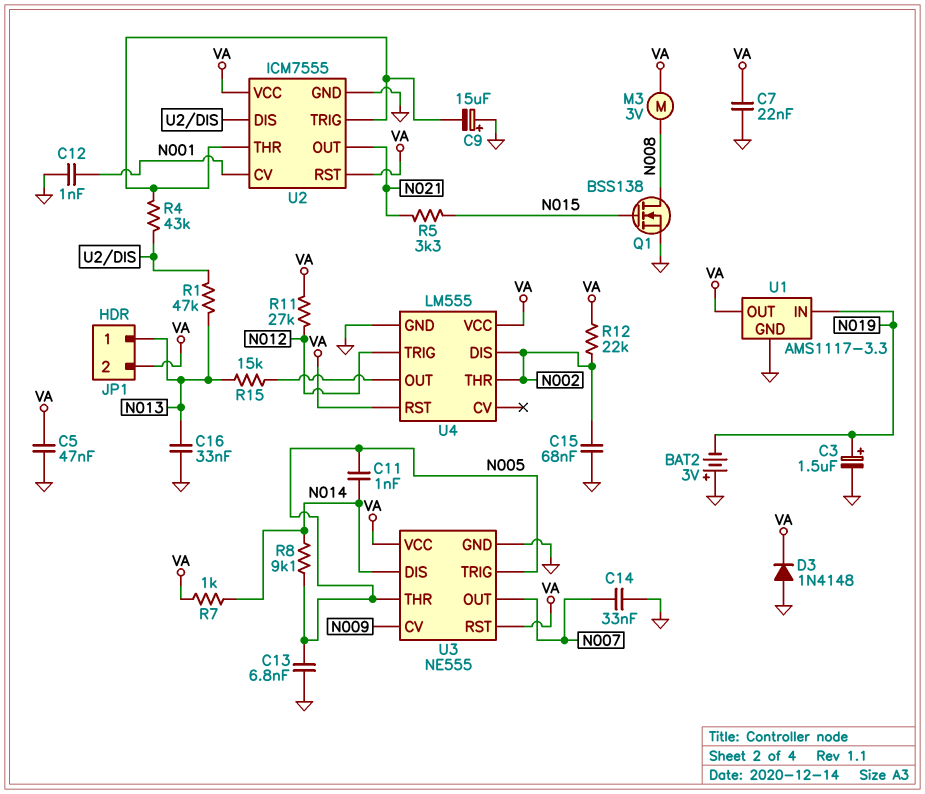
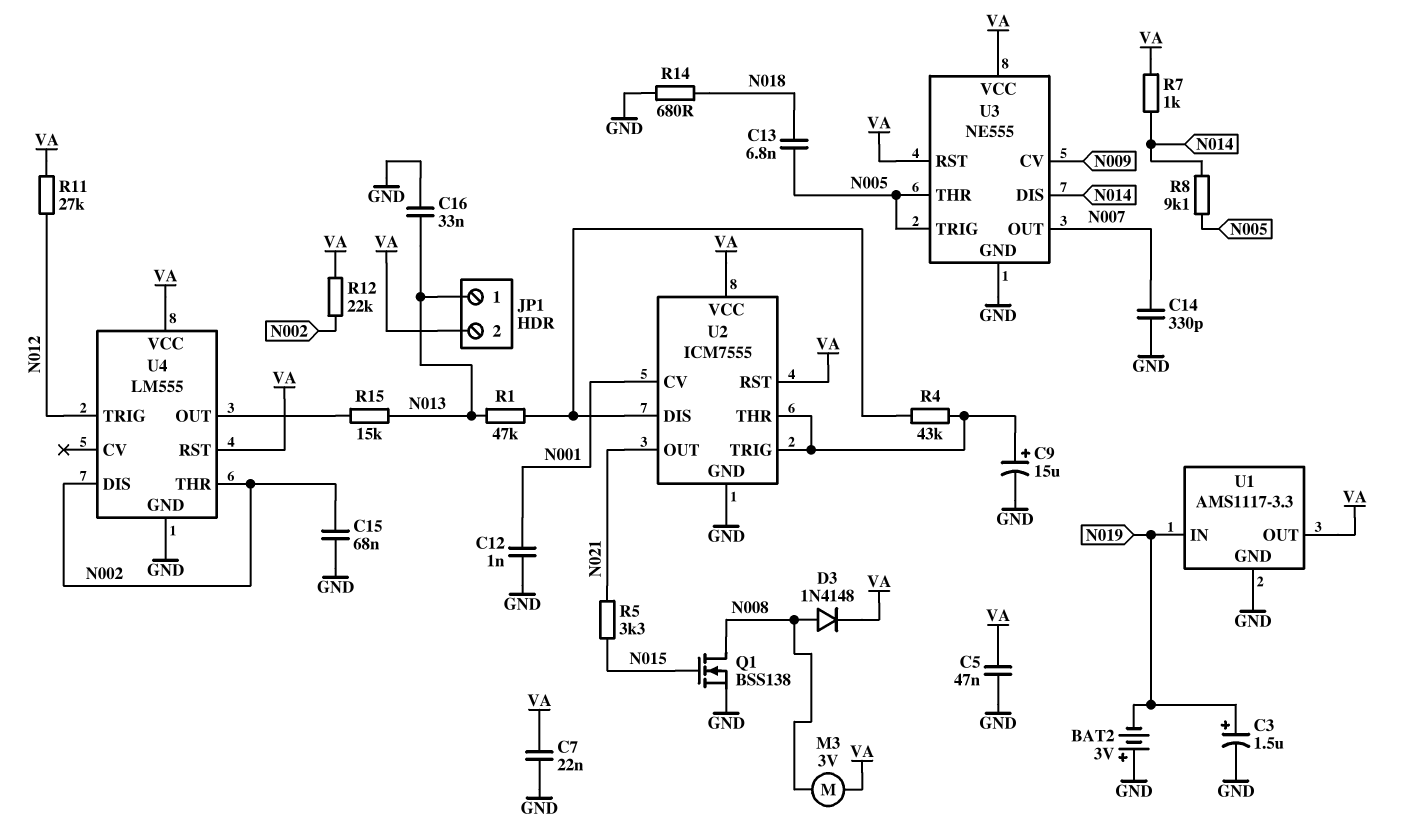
C9: 15uF (plus GND, minus U2/THR) -> 15uF (plus U2/THR, minus GND)
C11: 1nF (N005, N014) -> none
C13: 6.8nF (GND, N005) -> 6.8nF (N005, N018)
C14: 33nF (GND, N007) -> 330pF (GND, N007)
D3: diode 1N4148 (A GND, K VA) -> diode 1N4148 (A N008, K VA)
R14: none -> 680 (GND, N018)

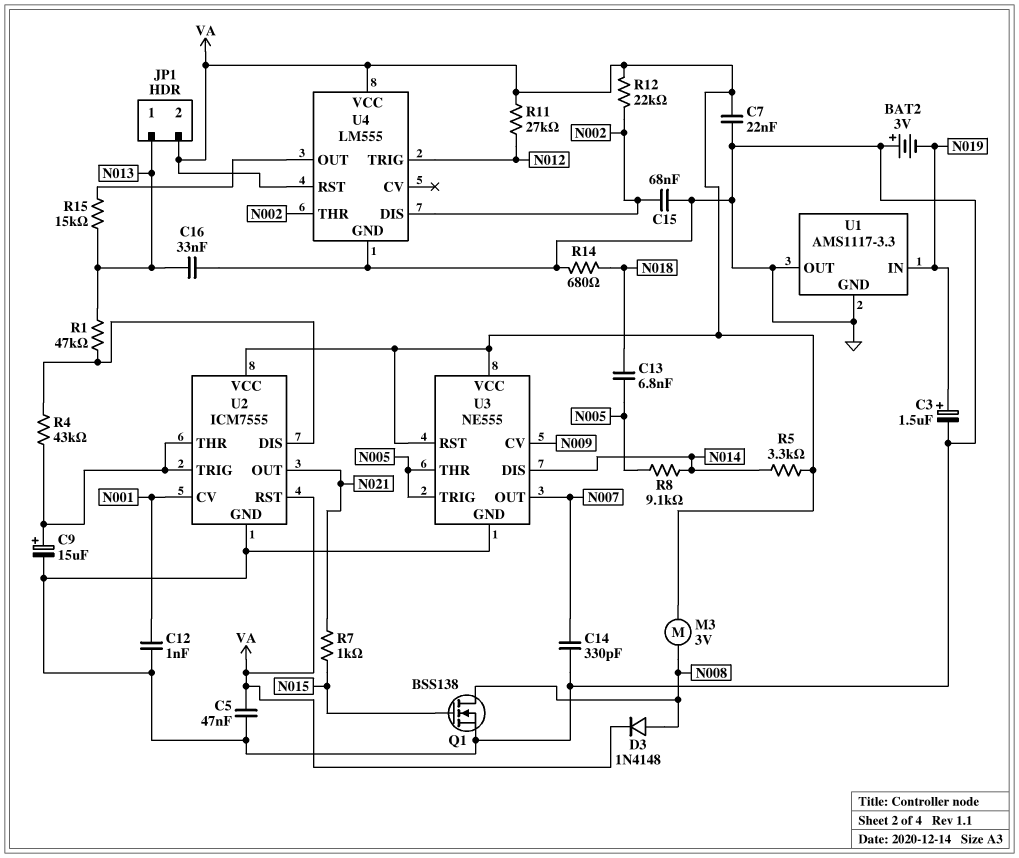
R5: 3.3k (N015, N021) -> 3.3k (N014, VA)
R7: 1k (N014, VA) -> 1k (N015, N021)
U1 pin OUT: VA -> GND

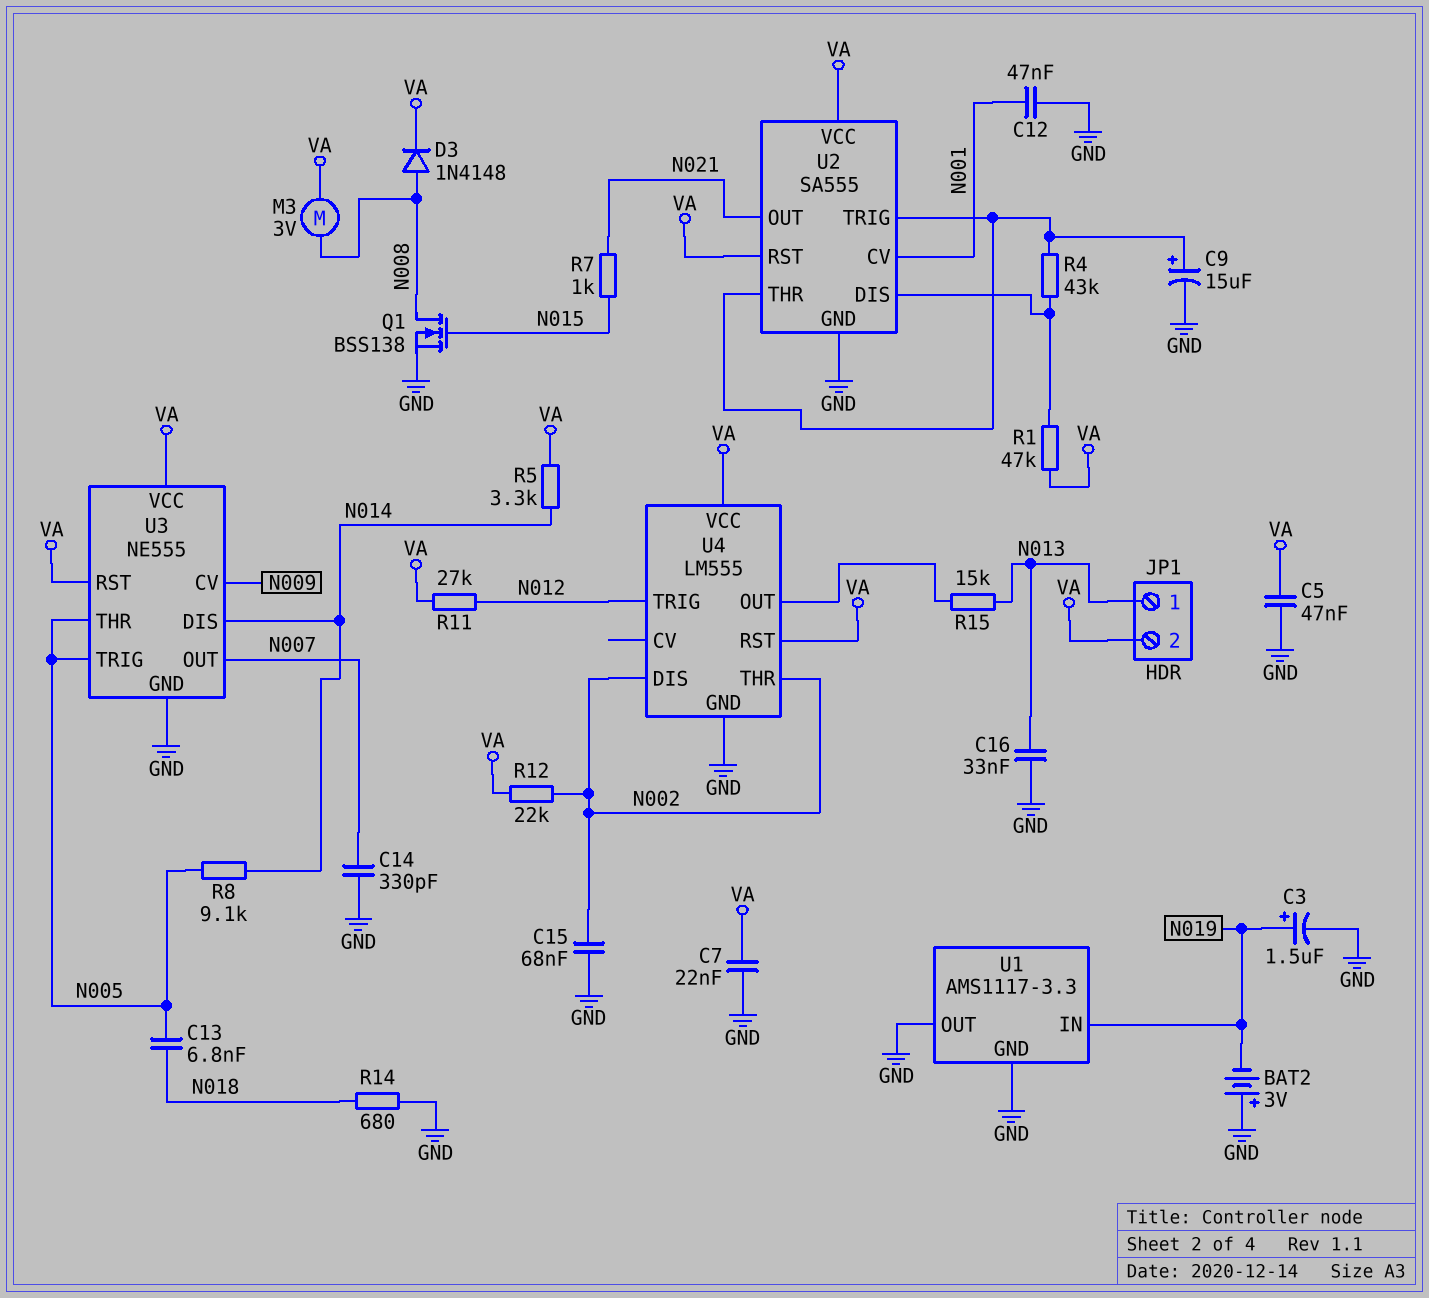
C12: 1nF (GND, N001) -> 47nF (GND, N001)
R1: 47k (N013, U2/DIS) -> 47k (U2/DIS, VA)
U2: ICM7555 -> SA555

